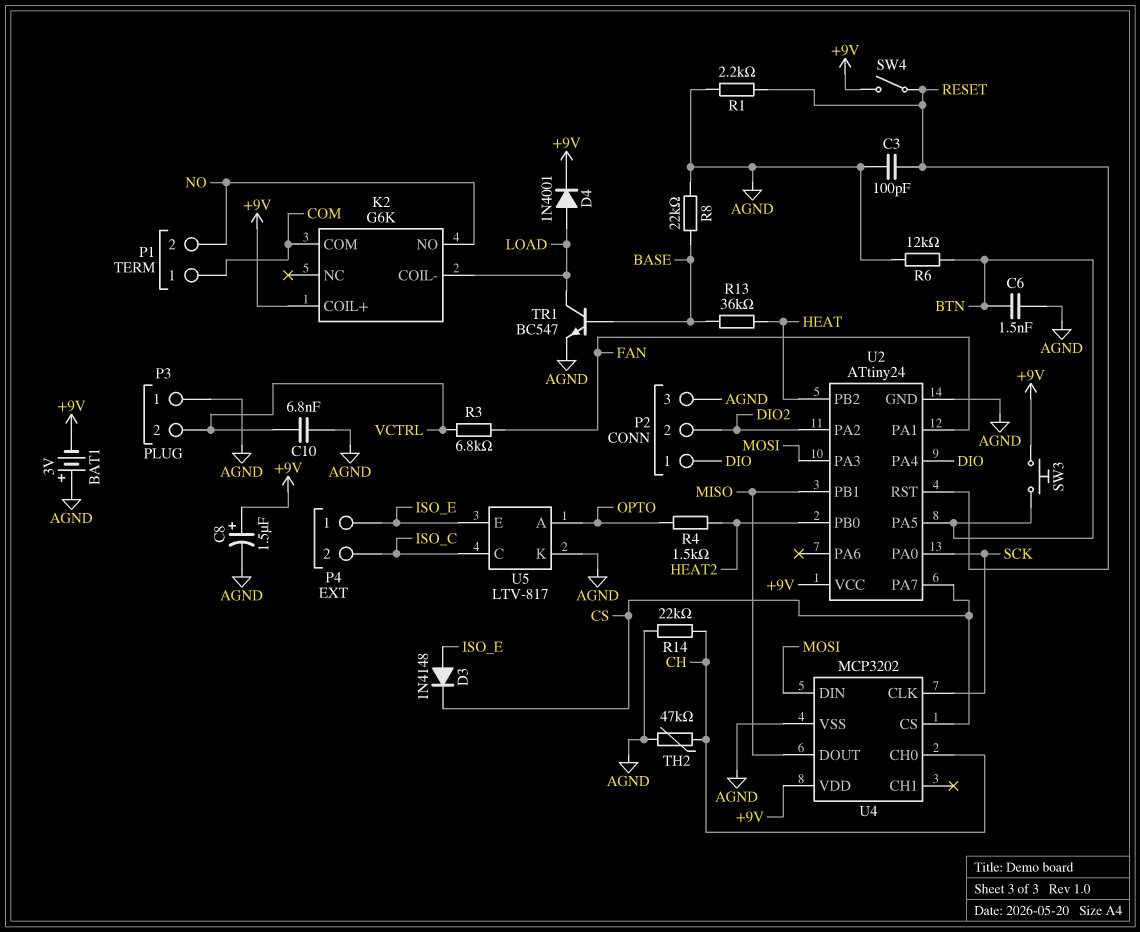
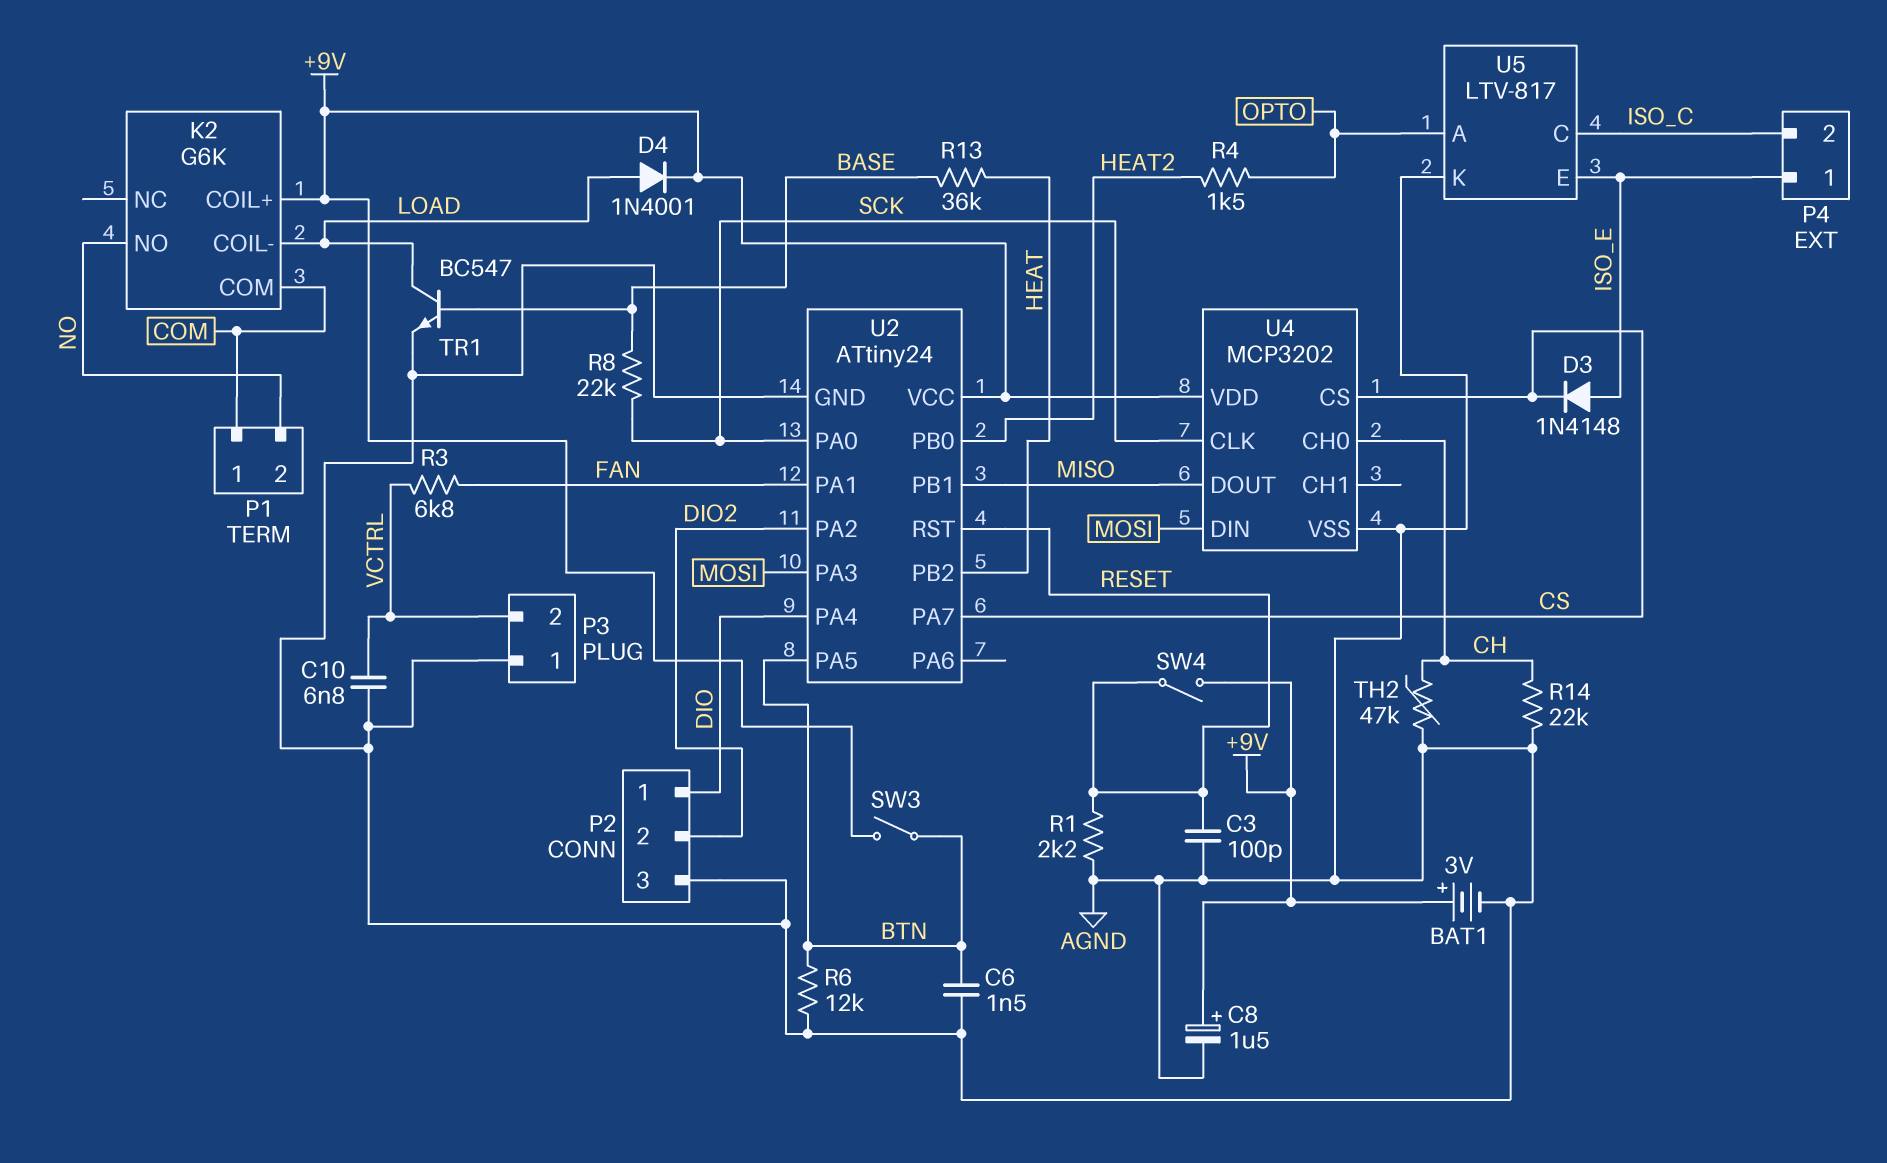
BAT1: 3V (plus AGND, minus +9V) -> 3V (plus +9V, minus AGND)
R8: 22k (AGND, BASE) -> 22k (BASE, SCK)
SW3: button (+9V, BTN) -> switch (+9V, BTN)

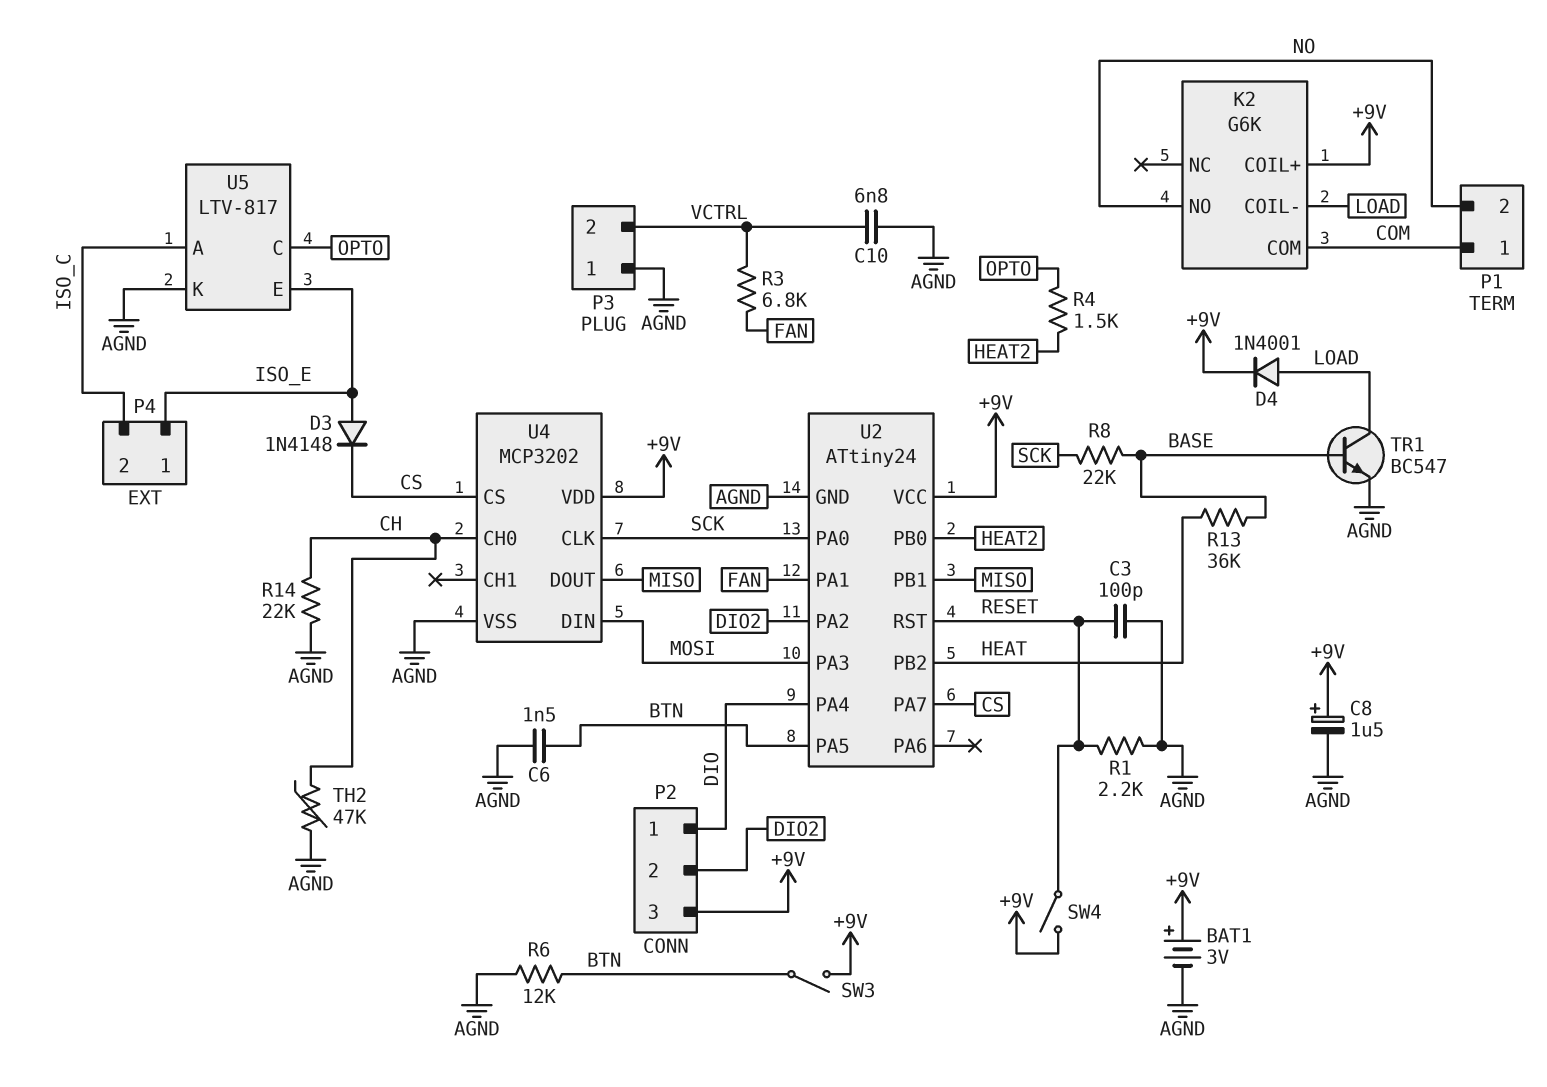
P2 pin 3: AGND -> +9V
U5 pin A: OPTO -> ISO_C
U5 pin C: ISO_C -> OPTO

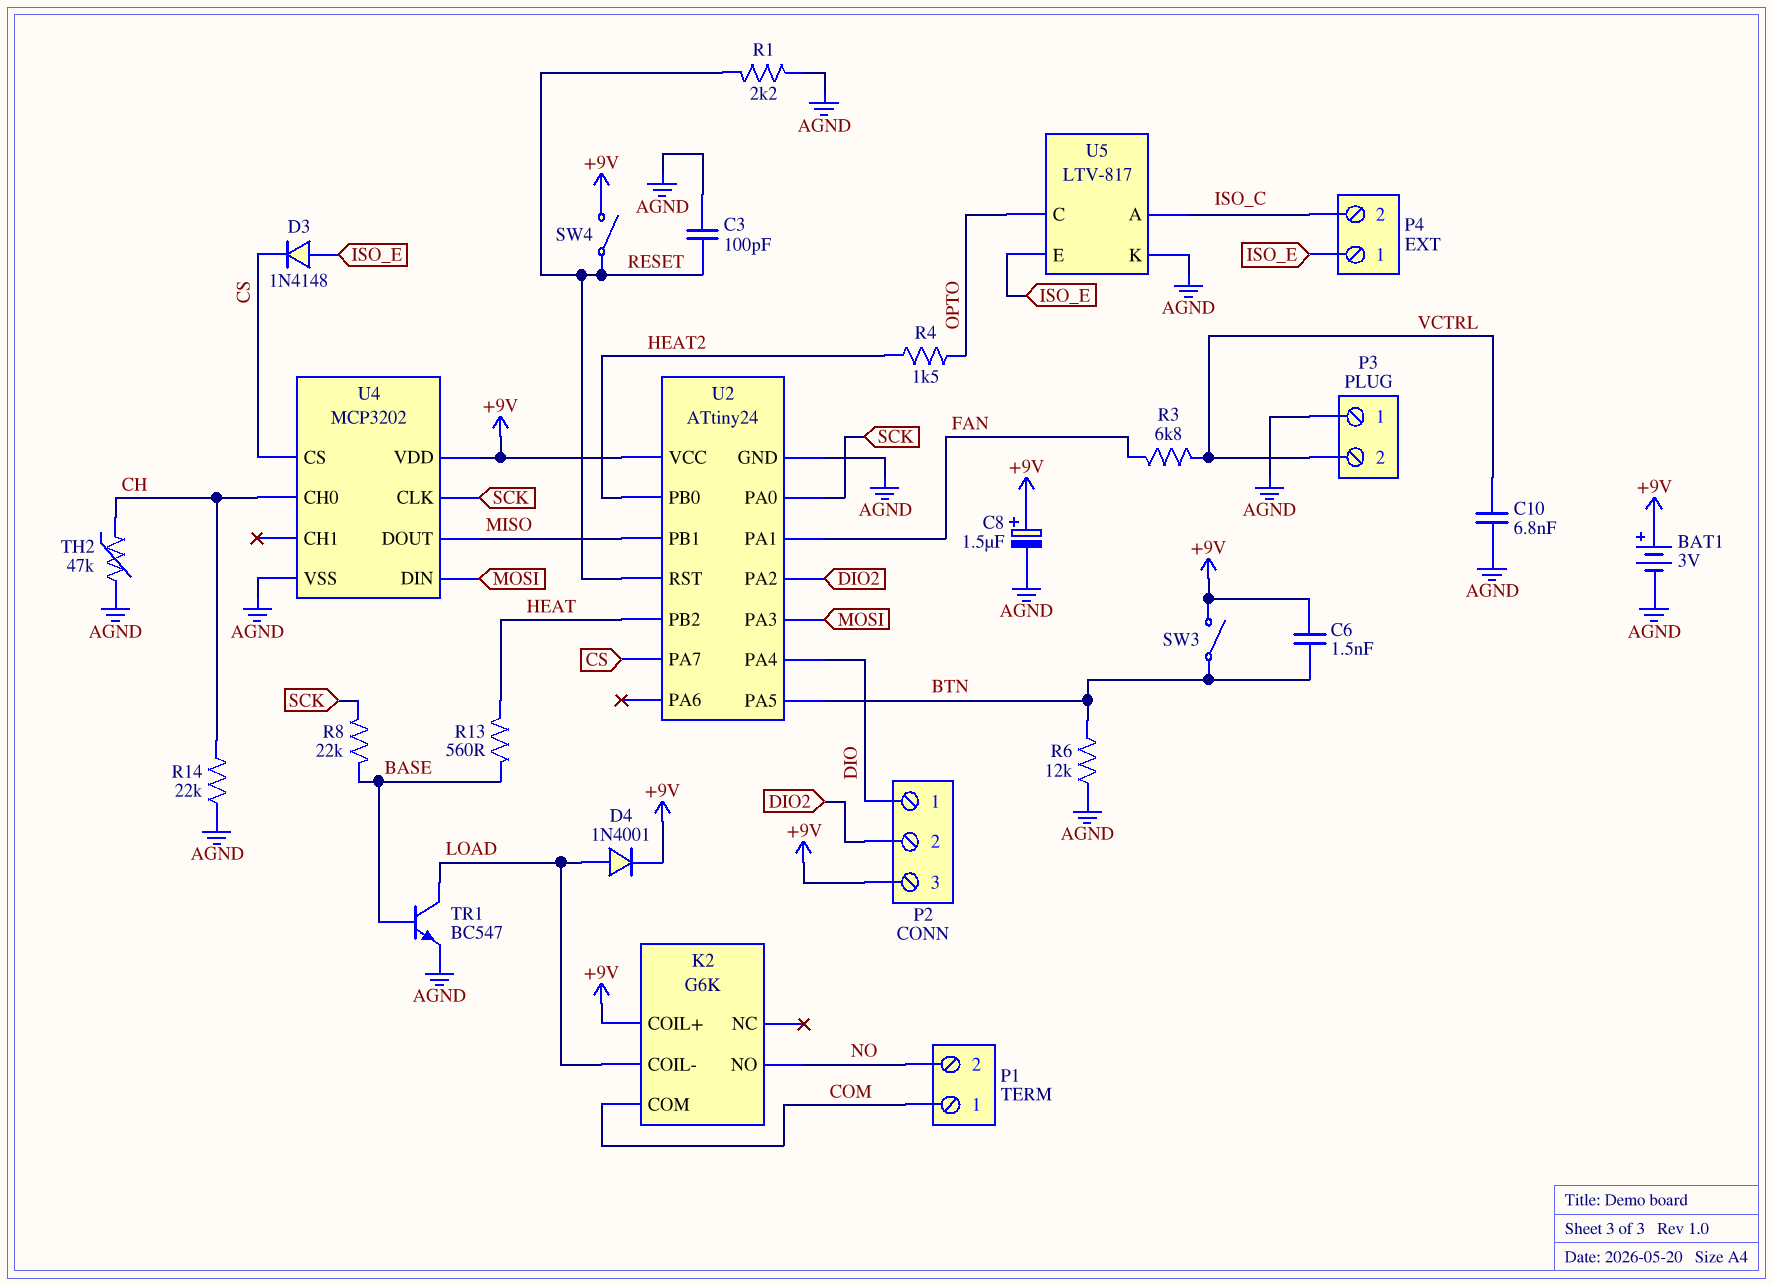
C6: 1.5nF (AGND, BTN) -> 1.5nF (+9V, BTN)
R13: 36k (BASE, HEAT) -> 560 (BASE, HEAT)

